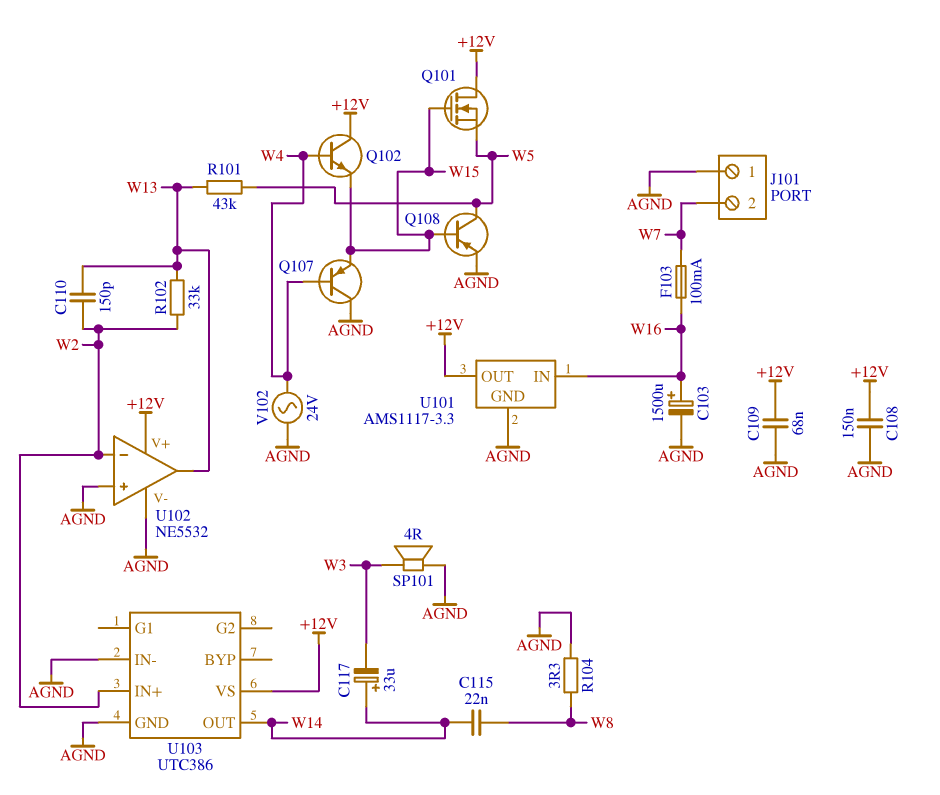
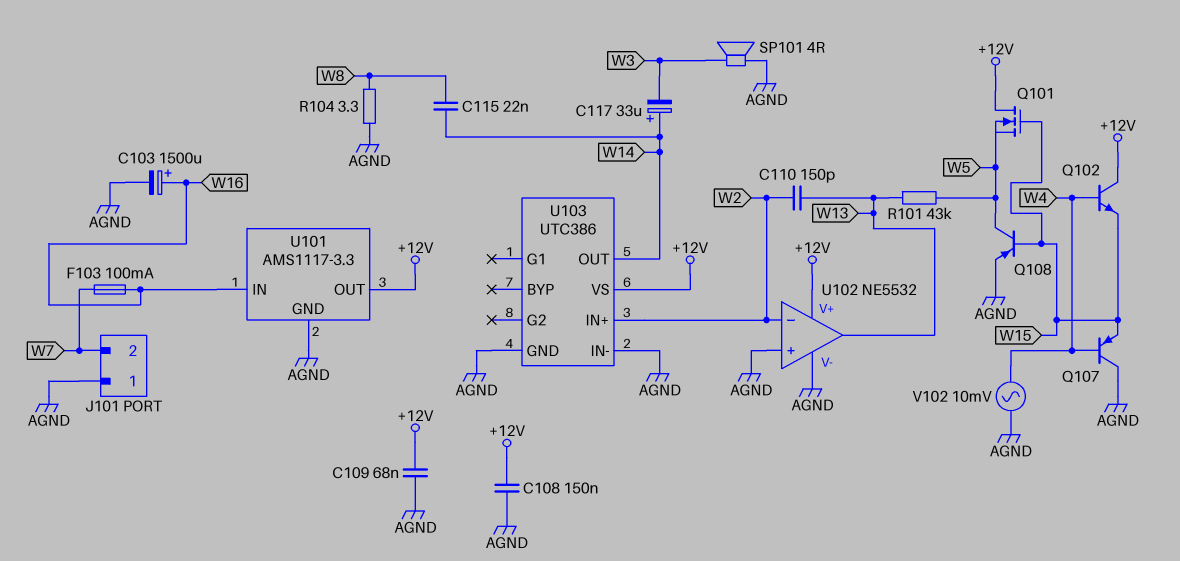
R102: 33k (W2, W13) -> none
V102: AC 24V (AGND, W4) -> AC 10mV (AGND, W4)

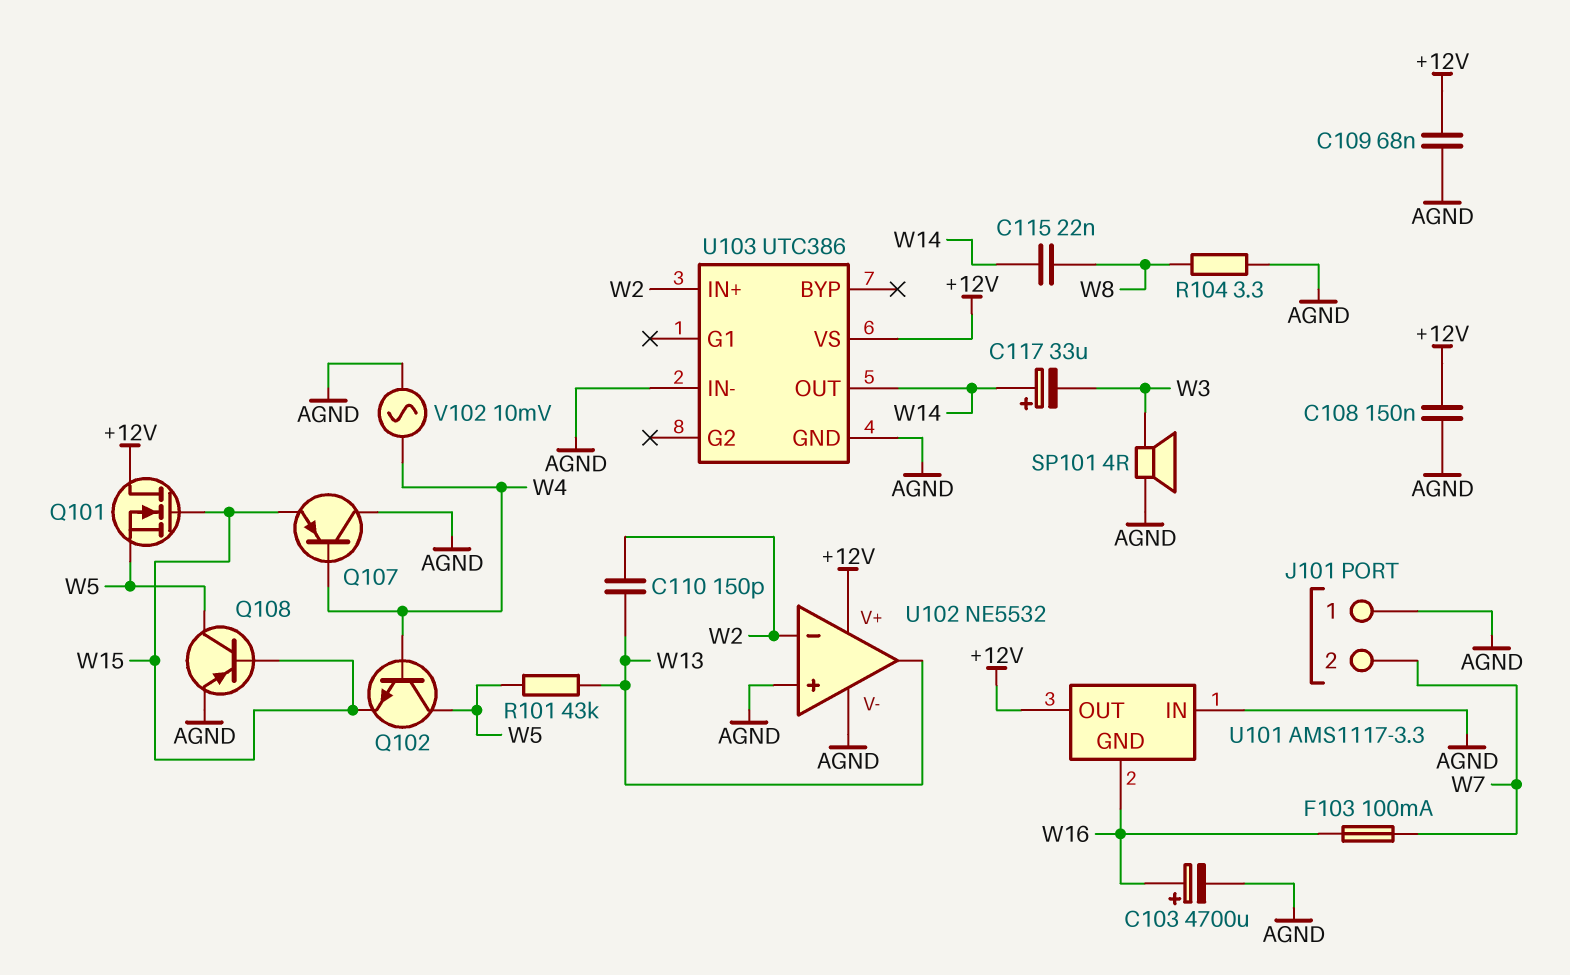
C103: 1500uF (plus W16, minus AGND) -> 4700uF (plus W16, minus AGND)
Q102: NPN (B W4, C +12V, E W15) -> NPN (B W4, C W5, E W15)
U101 pin GND: AGND -> W16
U101 pin IN: W16 -> AGND

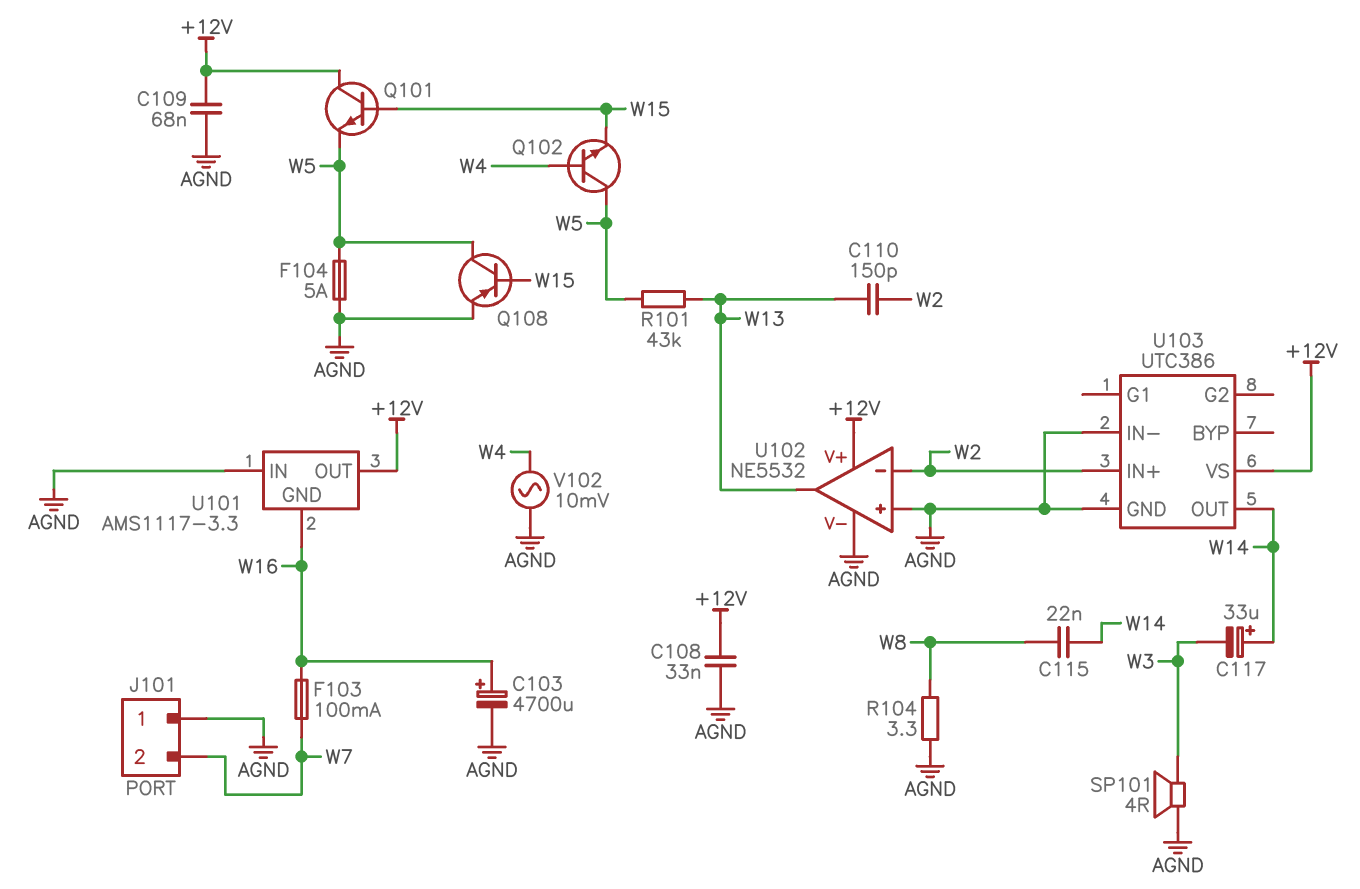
C108: 150nF (+12V, AGND) -> 33nF (+12V, AGND)
F104: none -> 5A (AGND, W5)
Q101: NMOS (G W15, D +12V, S W5) -> NPN (B W15, C +12V, E W5)
Q107: PNP (B W4, C AGND, E W15) -> none

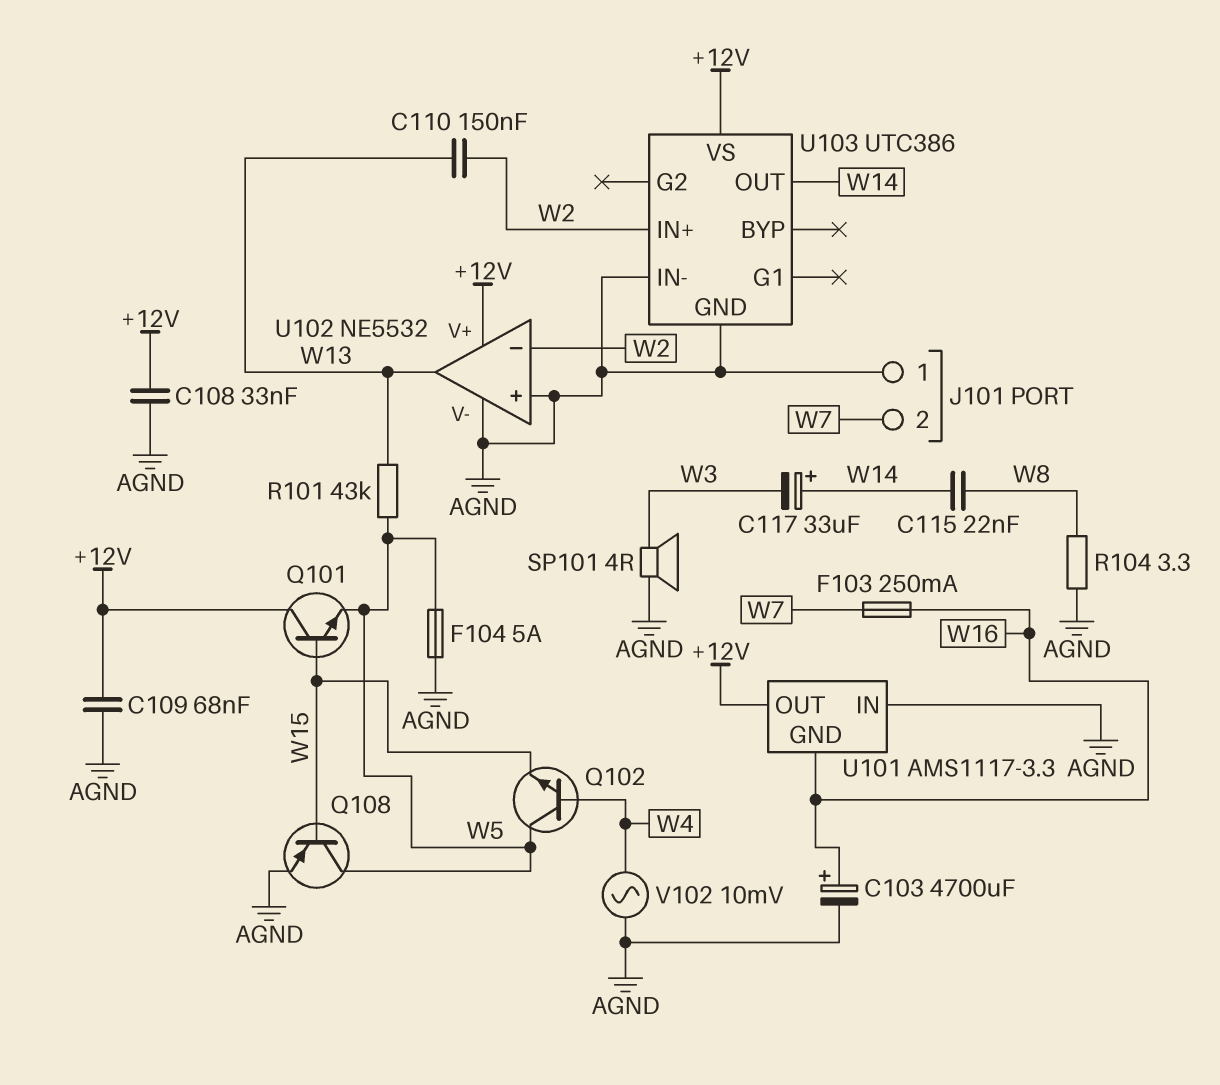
C110: 150pF (W2, W13) -> 150nF (W2, W13)
F103: 100mA (W7, W16) -> 250mA (W7, W16)

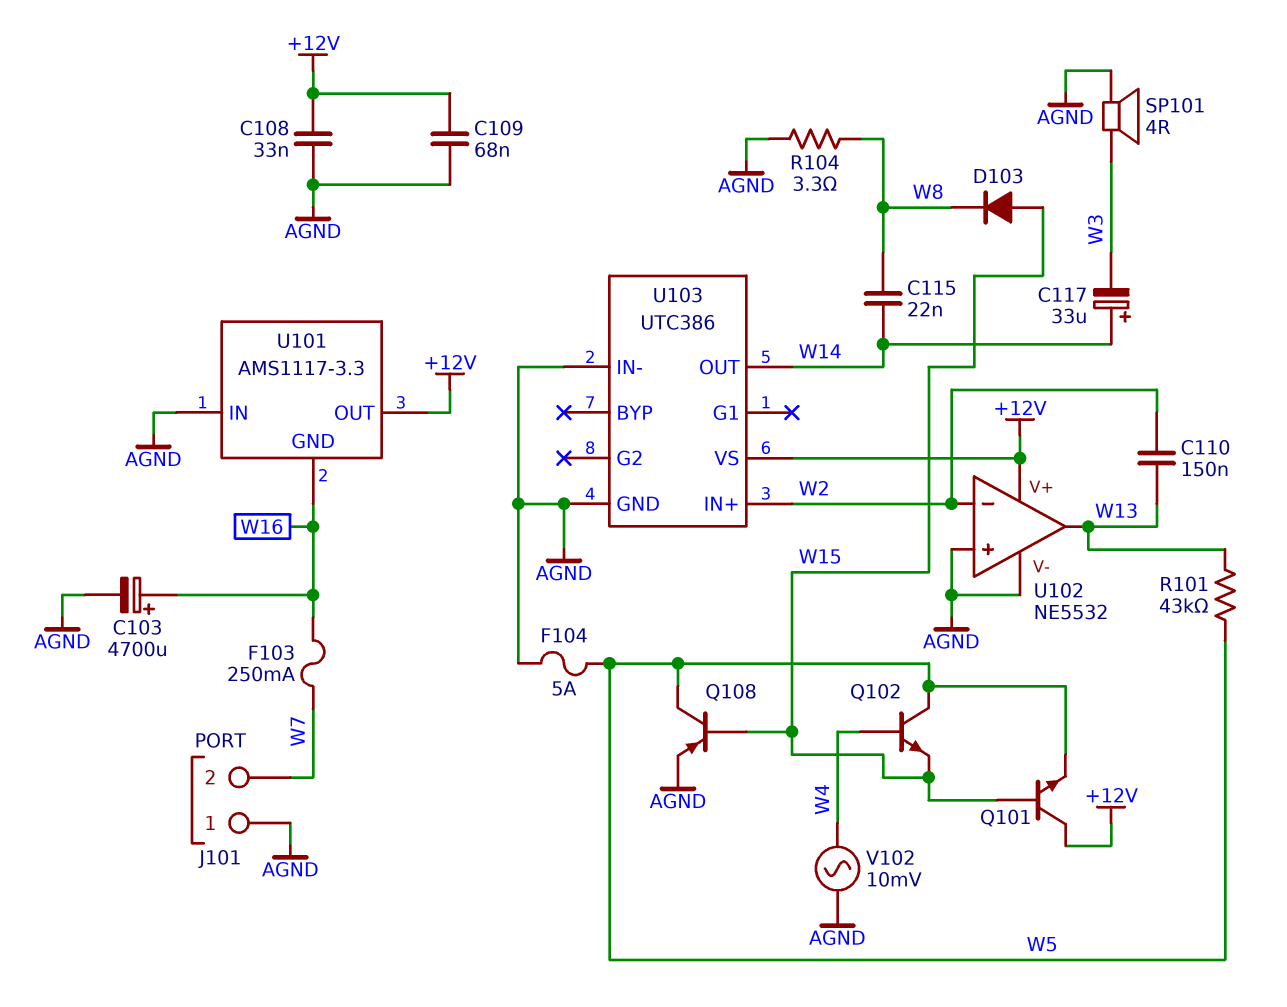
D103: none -> diode (A W15, K W8)

